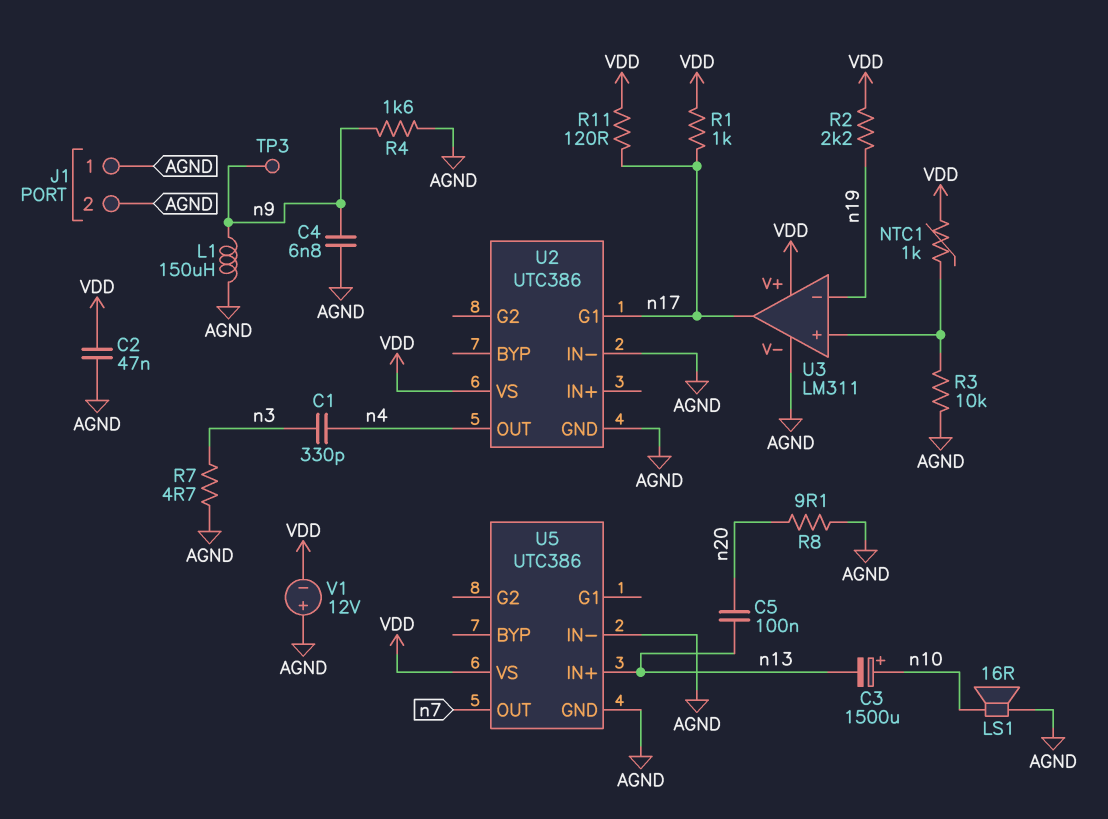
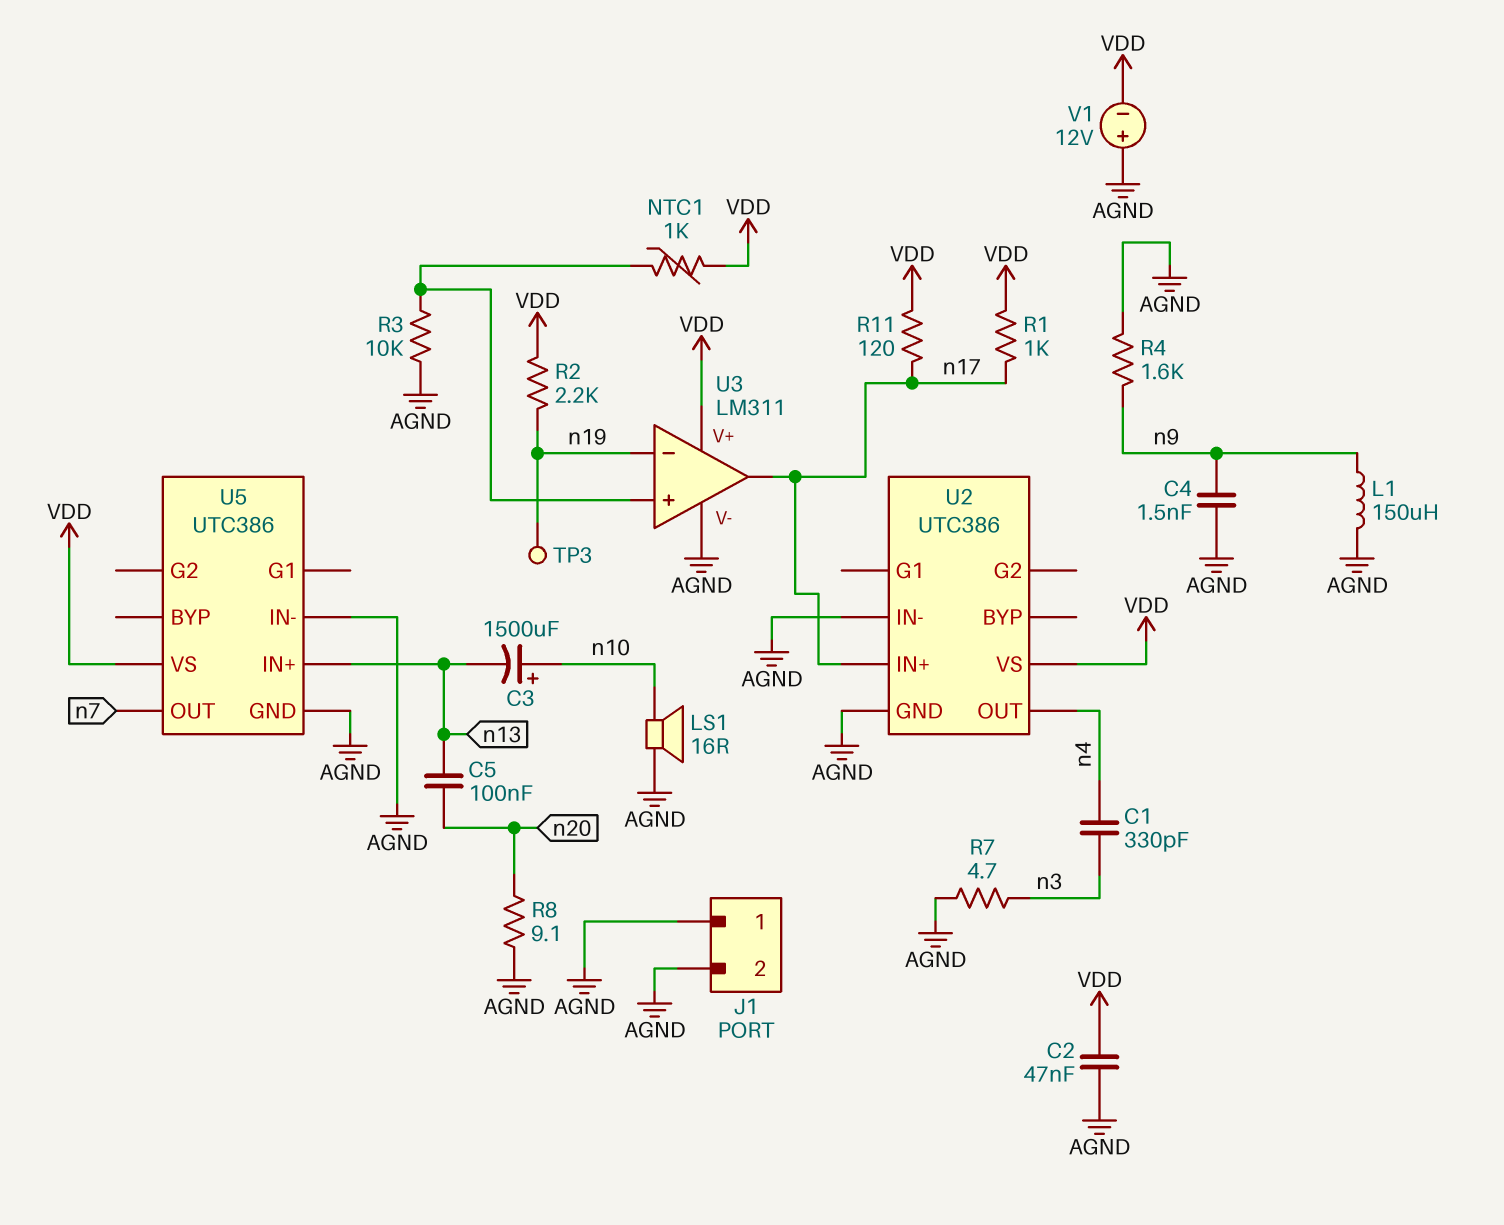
C4: 6.8nF (AGND, n9) -> 1.5nF (AGND, n9)
TP3: test point (n9) -> test point (n19)
U2 pin G1: n17 -> none
U2 pin IN+: none -> n17

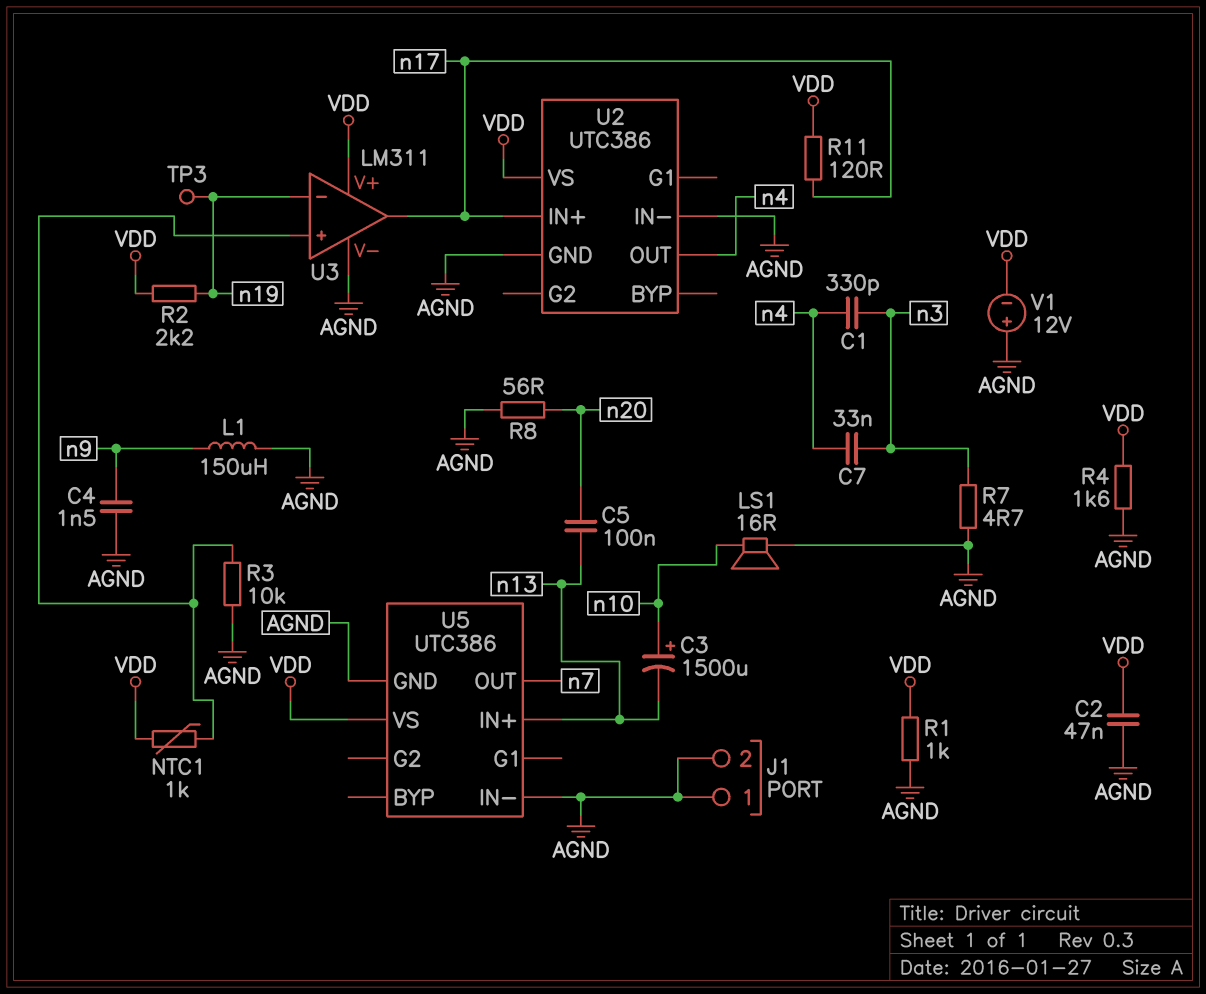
C7: none -> 33nF (n3, n4)
R1: 1k (VDD, n17) -> 1k (AGND, VDD)
R4: 1.6k (AGND, n9) -> 1.6k (AGND, VDD)
R8: 9.1 (AGND, n20) -> 56 (AGND, n20)

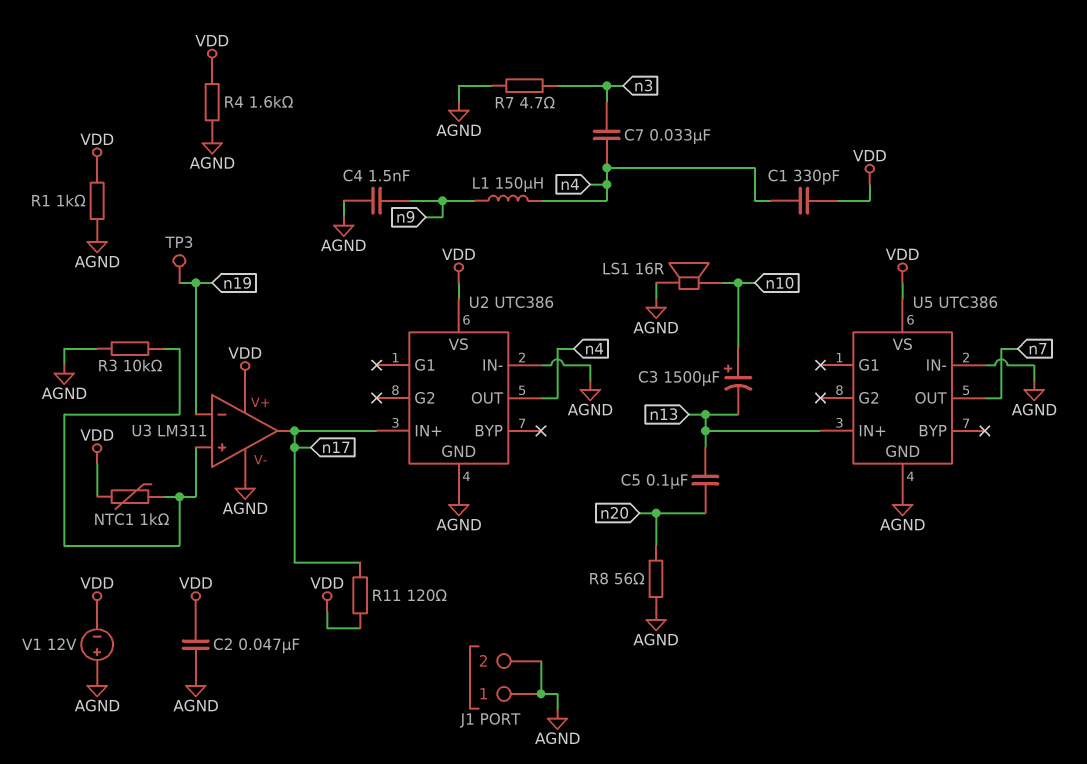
C1: 330pF (n3, n4) -> 330pF (VDD, n4)
L1: 150uH (AGND, n9) -> 150uH (n4, n9)
R2: 2.2k (VDD, n19) -> none

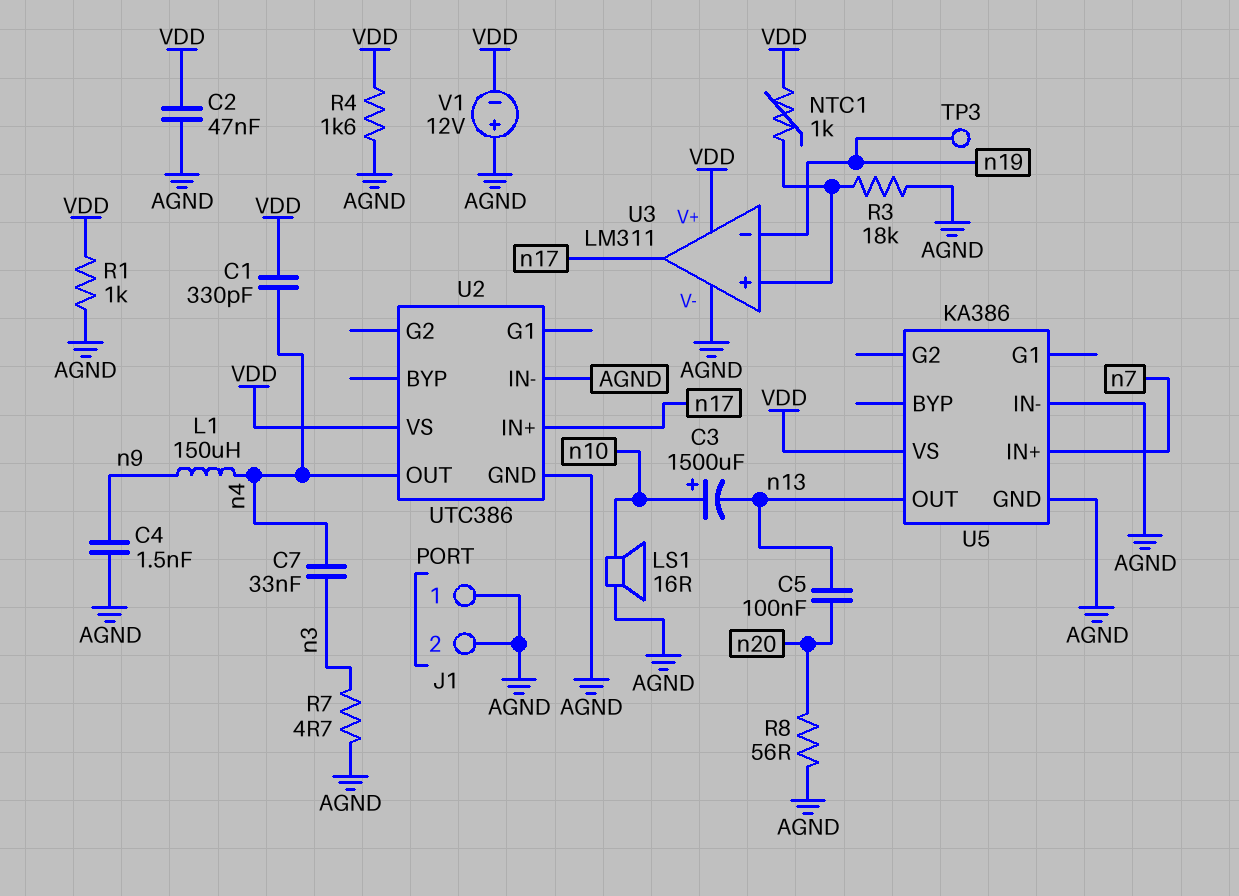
R3: 10k (AGND, U3/in+) -> 18k (AGND, U3/in+)
R11: 120 (VDD, n17) -> none
U5: UTC386 -> KA386
U5 pin IN+: n13 -> n7
U5 pin OUT: n7 -> n13

